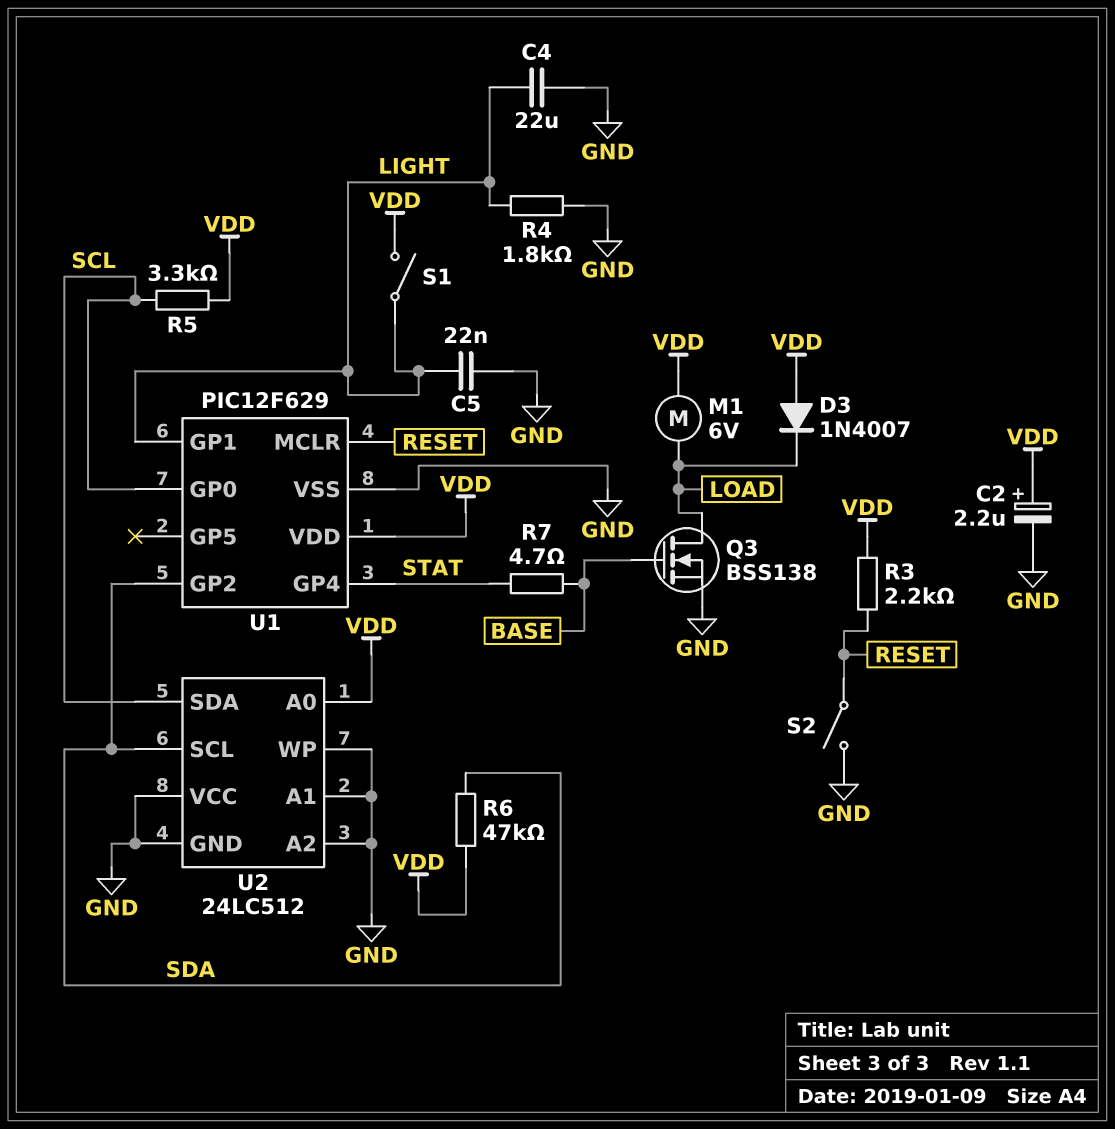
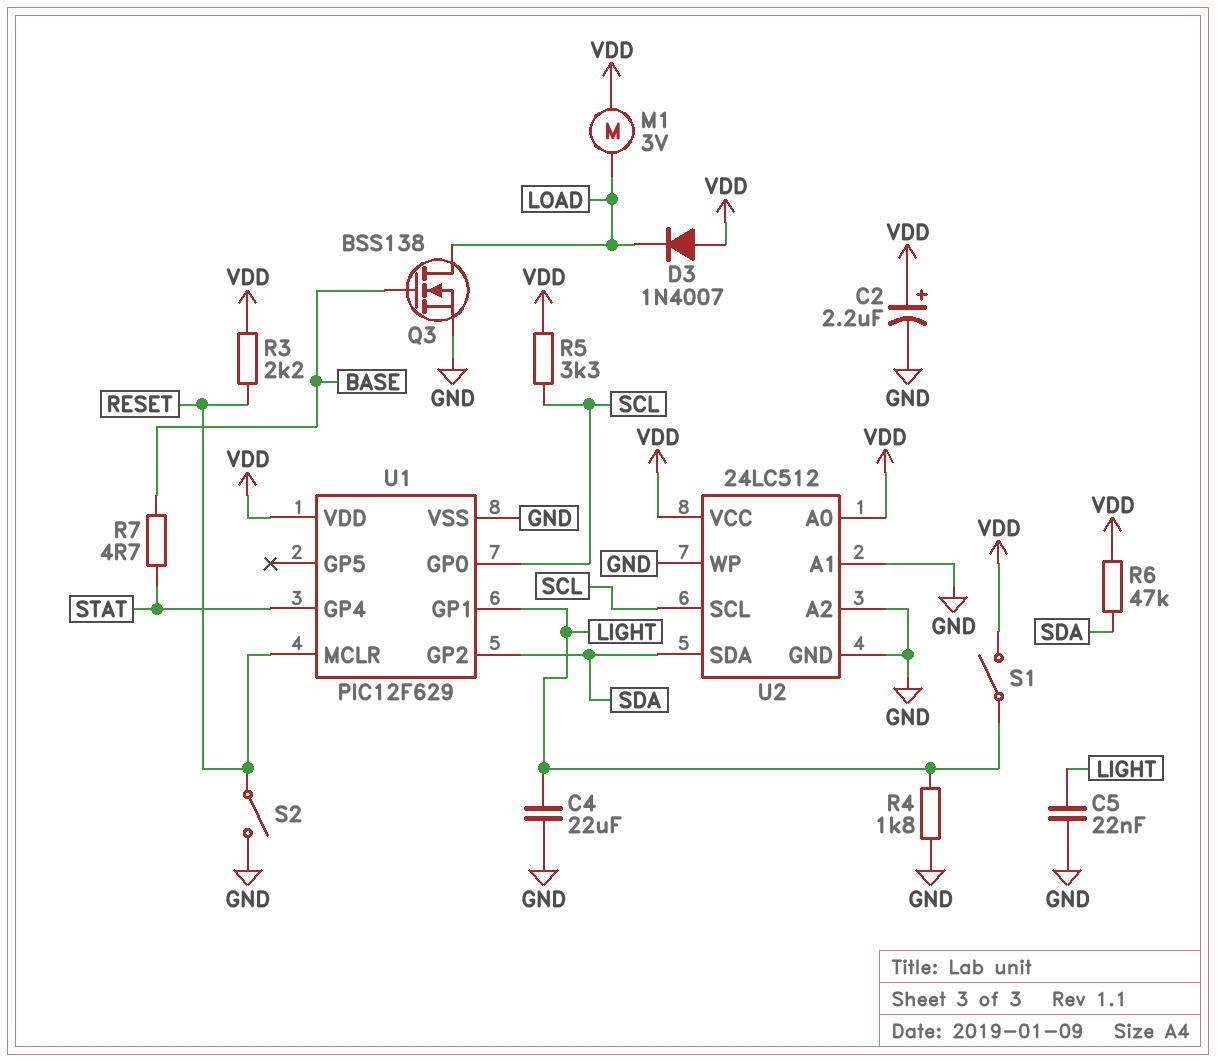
M1: motor 6V (LOAD, VDD) -> motor 3V (LOAD, VDD)
U2 pin SCL: SDA -> SCL
U2 pin SDA: SCL -> SDA
U2 pin VCC: GND -> VDD

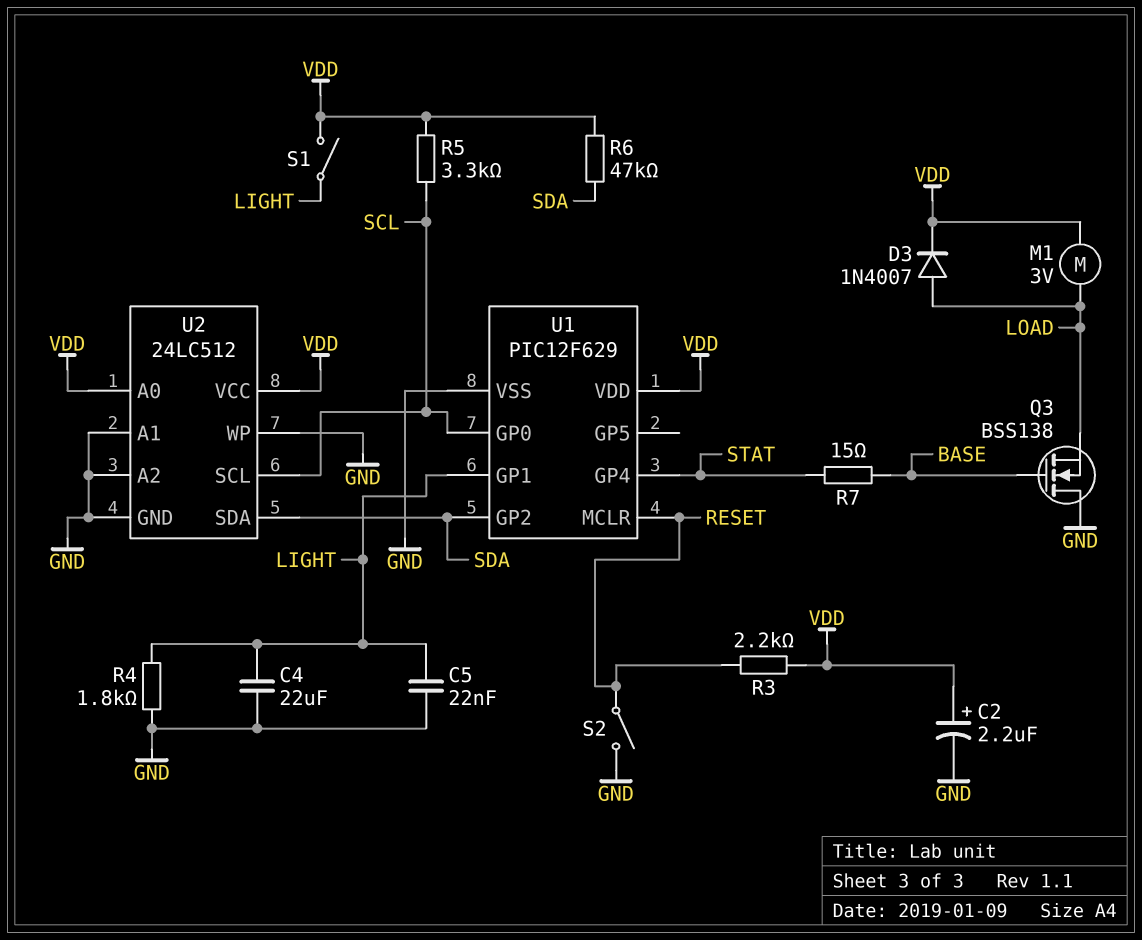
D3: diode 1N4007 (A VDD, K LOAD) -> diode 1N4007 (A LOAD, K VDD)
Q3: NMOS BSS138 (G BASE, D LOAD, S GND) -> NMOS BSS138 (G BASE, D GND, S LOAD)
R7: 4.7 (BASE, STAT) -> 15 (BASE, STAT)

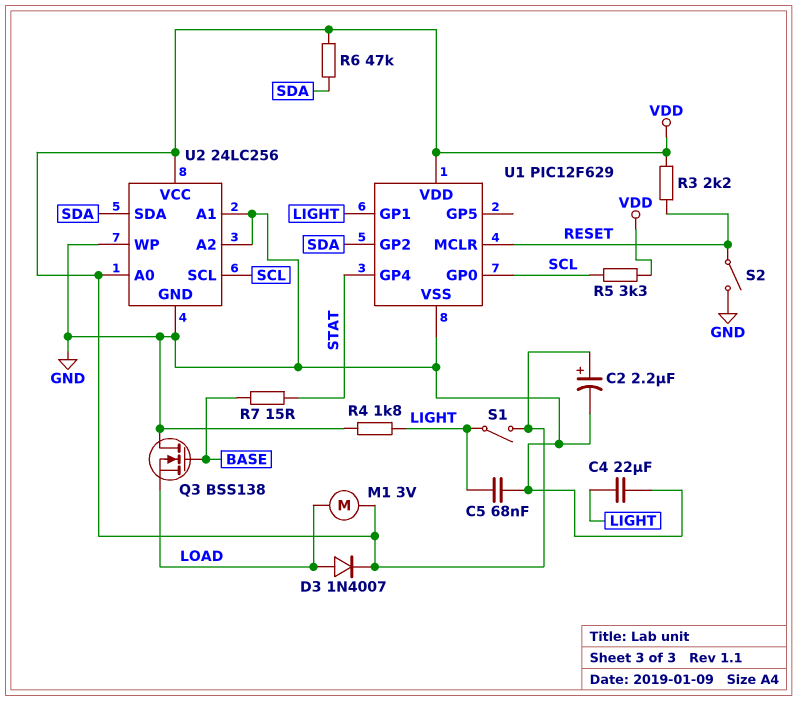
C5: 22nF (GND, LIGHT) -> 68nF (GND, LIGHT)
U2: 24LC512 -> 24LC256

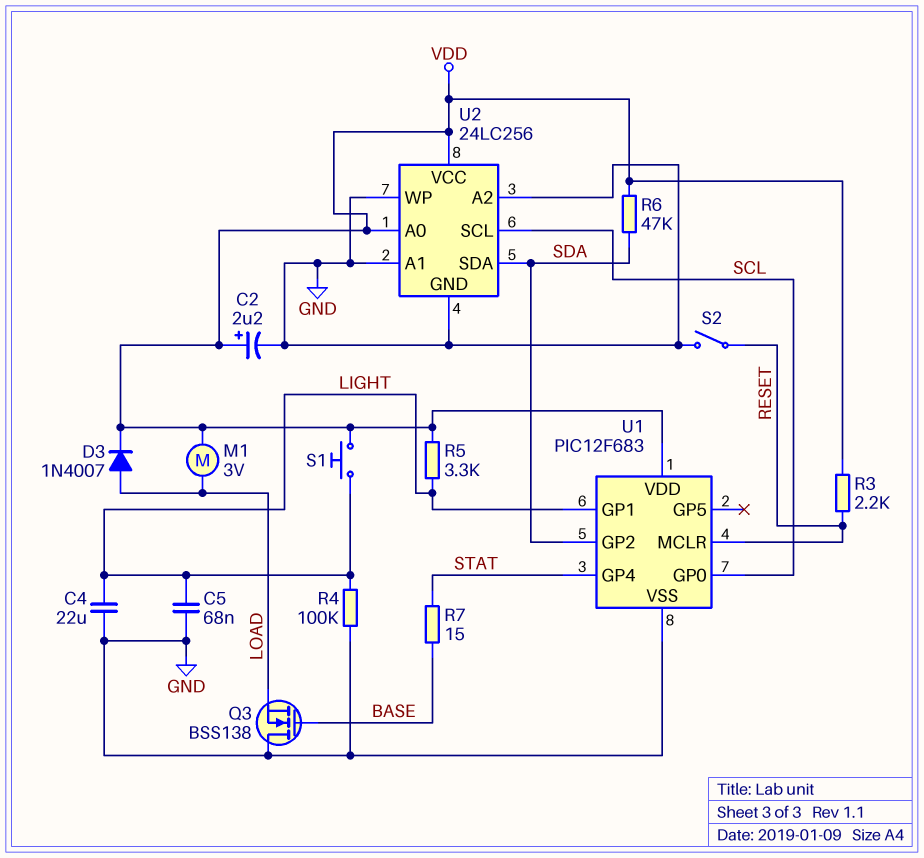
R4: 1.8k (GND, LIGHT) -> 100k (GND, LIGHT)
R5: 3.3k (SCL, VDD) -> 3.3k (LIGHT, VDD)
S1: switch (LIGHT, VDD) -> button (LIGHT, VDD)
U1: PIC12F629 -> PIC12F683

